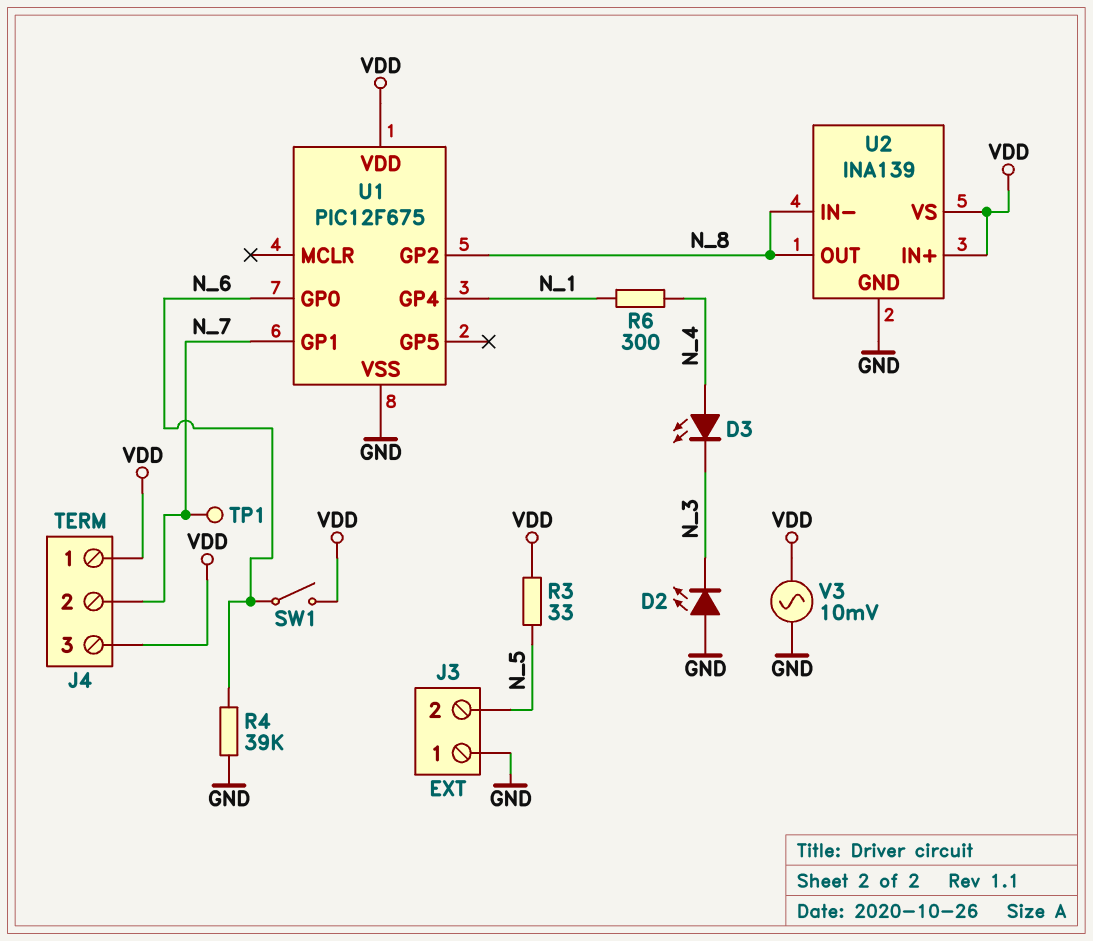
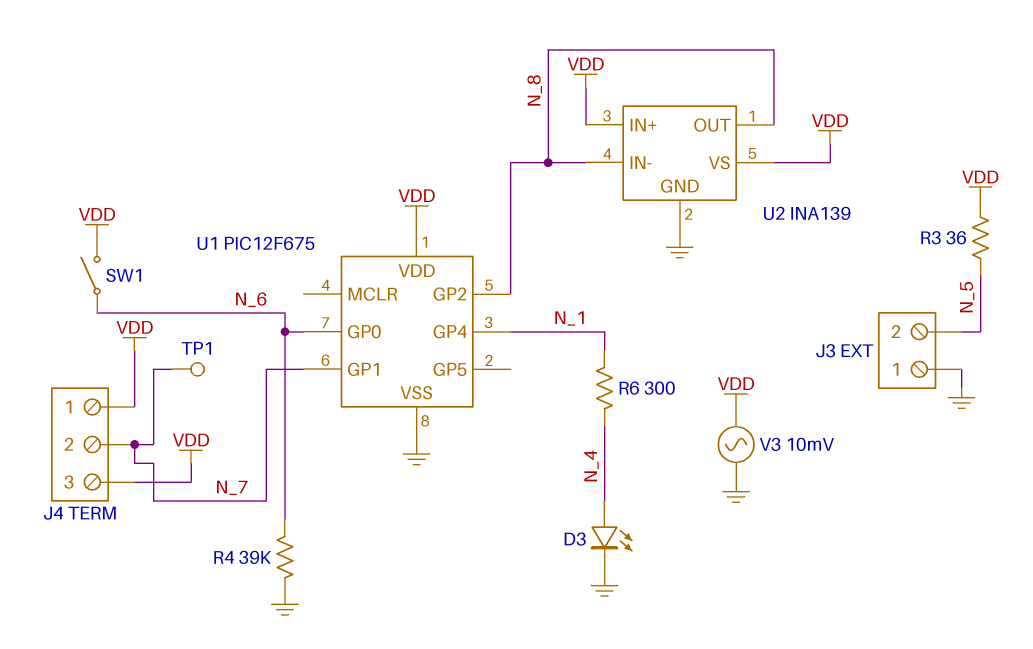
D2: LED (A GND, K N_3) -> none
D3: LED (A N_4, K N_3) -> LED (A N_4, K GND)
R3: 33 (N_5, VDD) -> 36 (N_5, VDD)

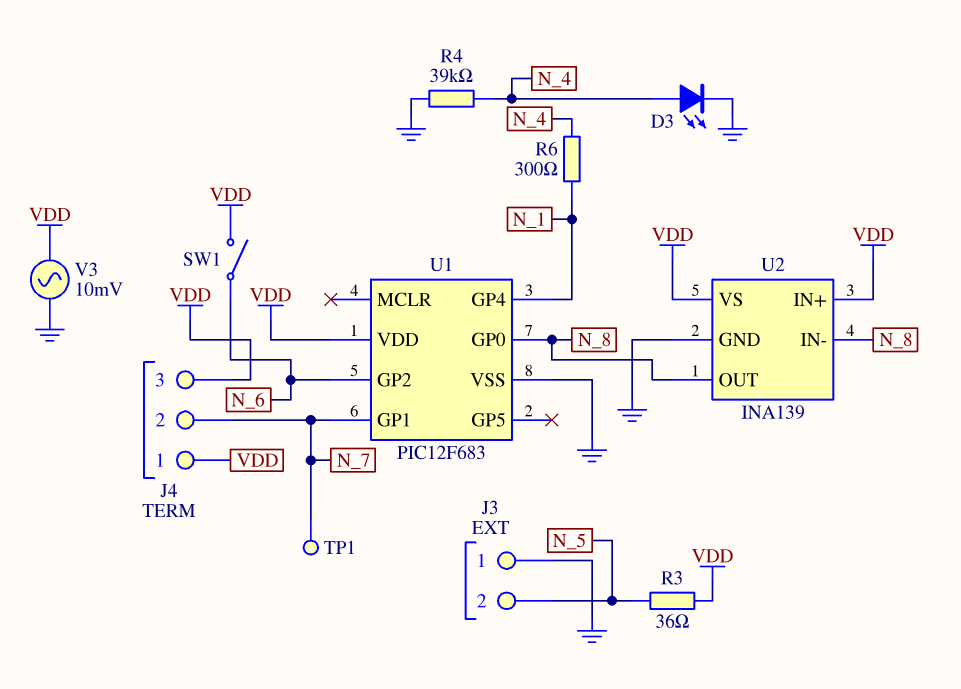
R4: 39k (GND, N_6) -> 39k (GND, N_4)
U1: PIC12F675 -> PIC12F683
U1 pin GP0: N_6 -> N_8
U1 pin GP2: N_8 -> N_6

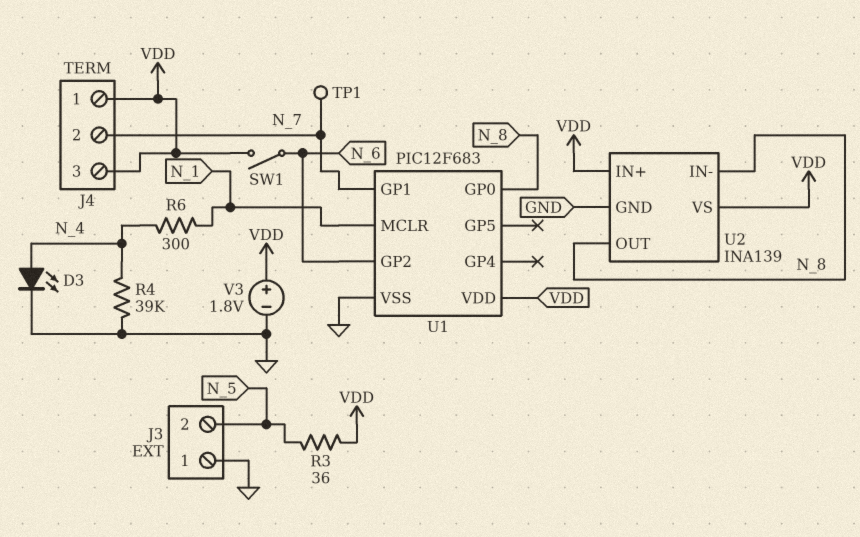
U1 pin GP4: N_1 -> none
U1 pin MCLR: none -> N_1
V3: AC 10mV (GND, VDD) -> 1.8V (plus VDD, minus GND)

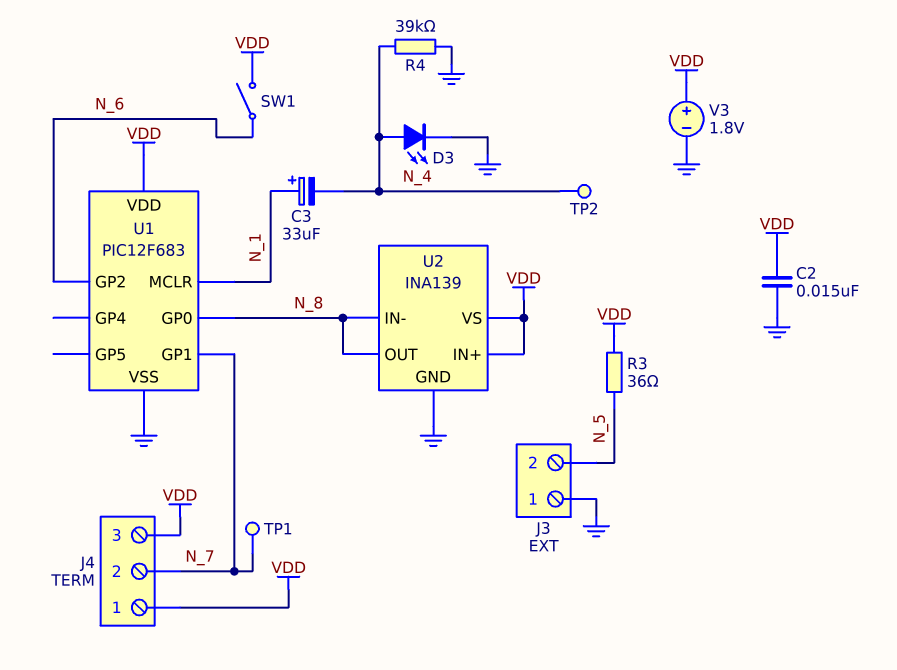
C2: none -> 15nF (GND, VDD)
C3: none -> 33uF (plus N_1, minus N_4)
R6: 300 (N_1, N_4) -> none
TP2: none -> test point (N_4)

